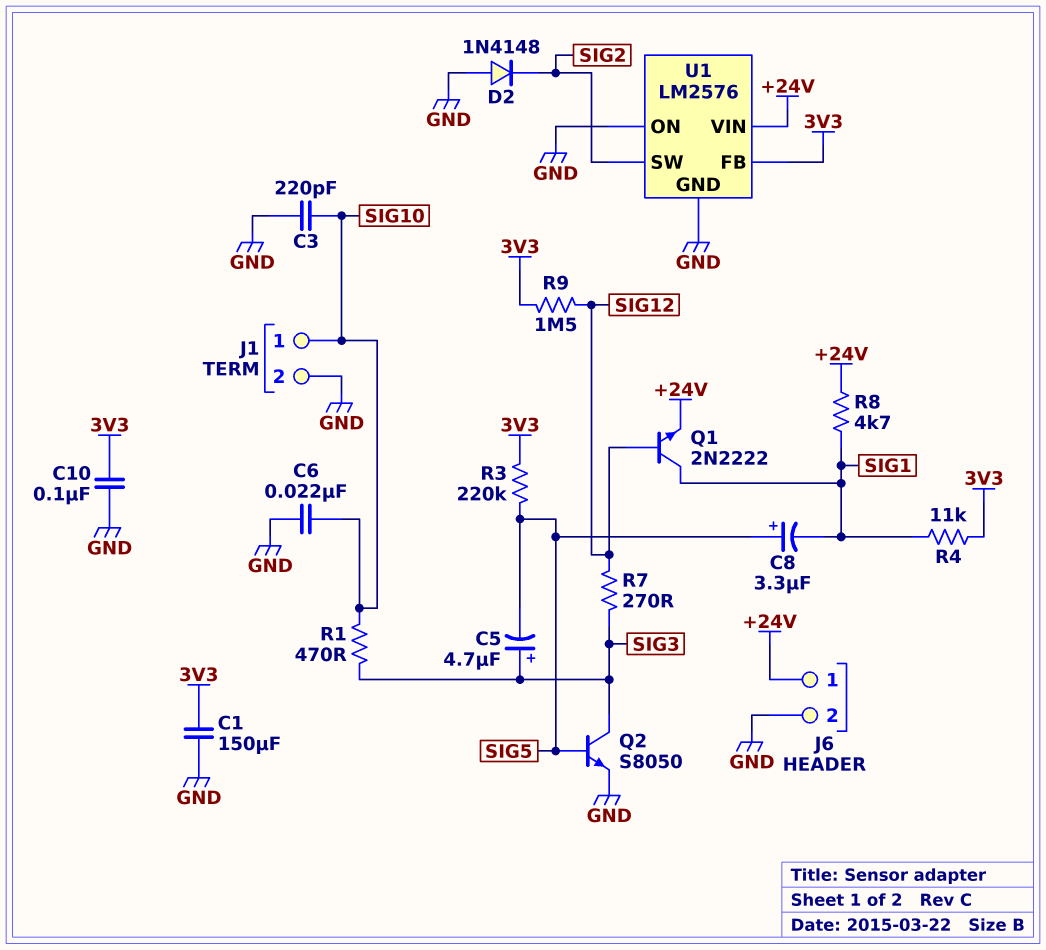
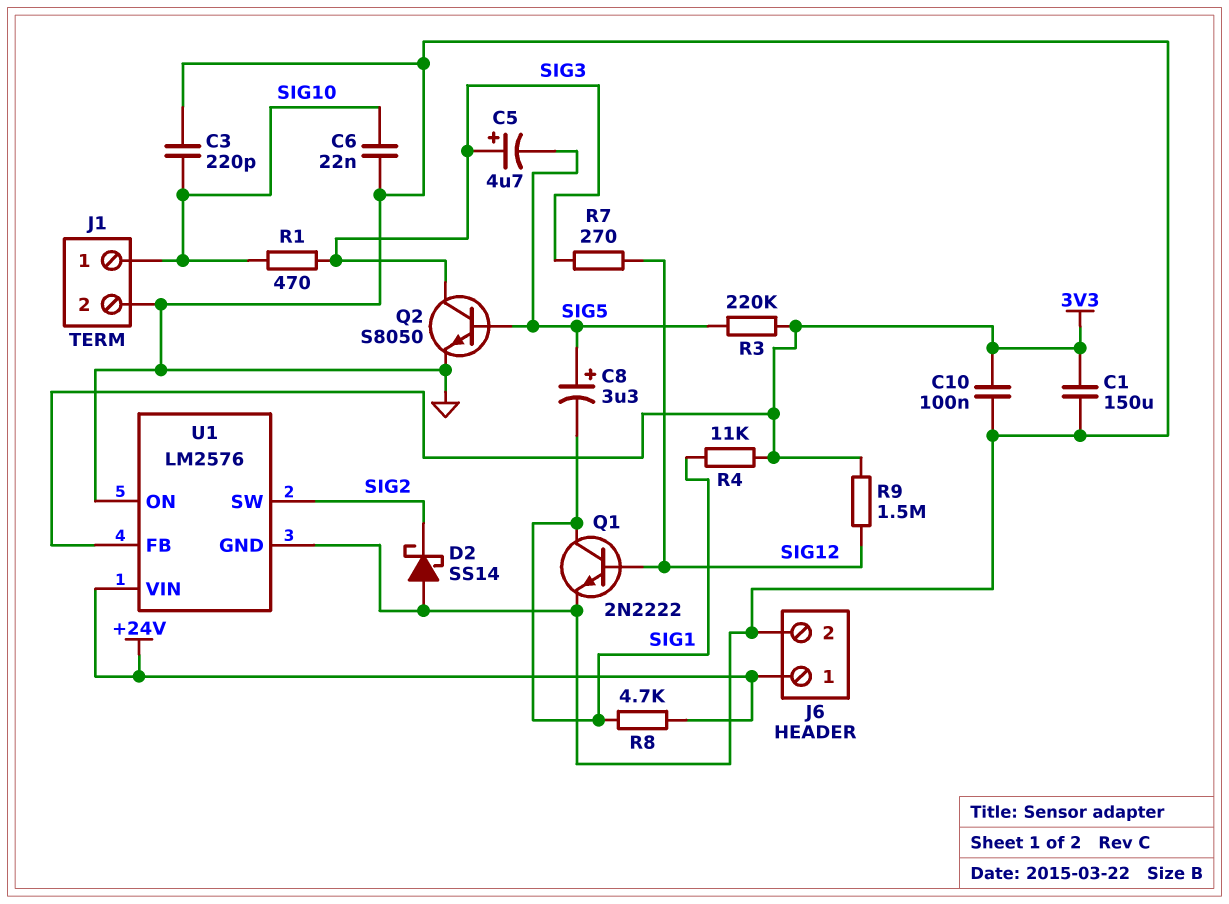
D2: diode 1N4148 (A GND, K SIG2) -> schottky SS14 (A GND, K SIG2)
Q1: NPN 2N2222 (B SIG12, C SIG1, E +24V) -> NPN 2N2222 (B SIG12, C SIG1, E GND)

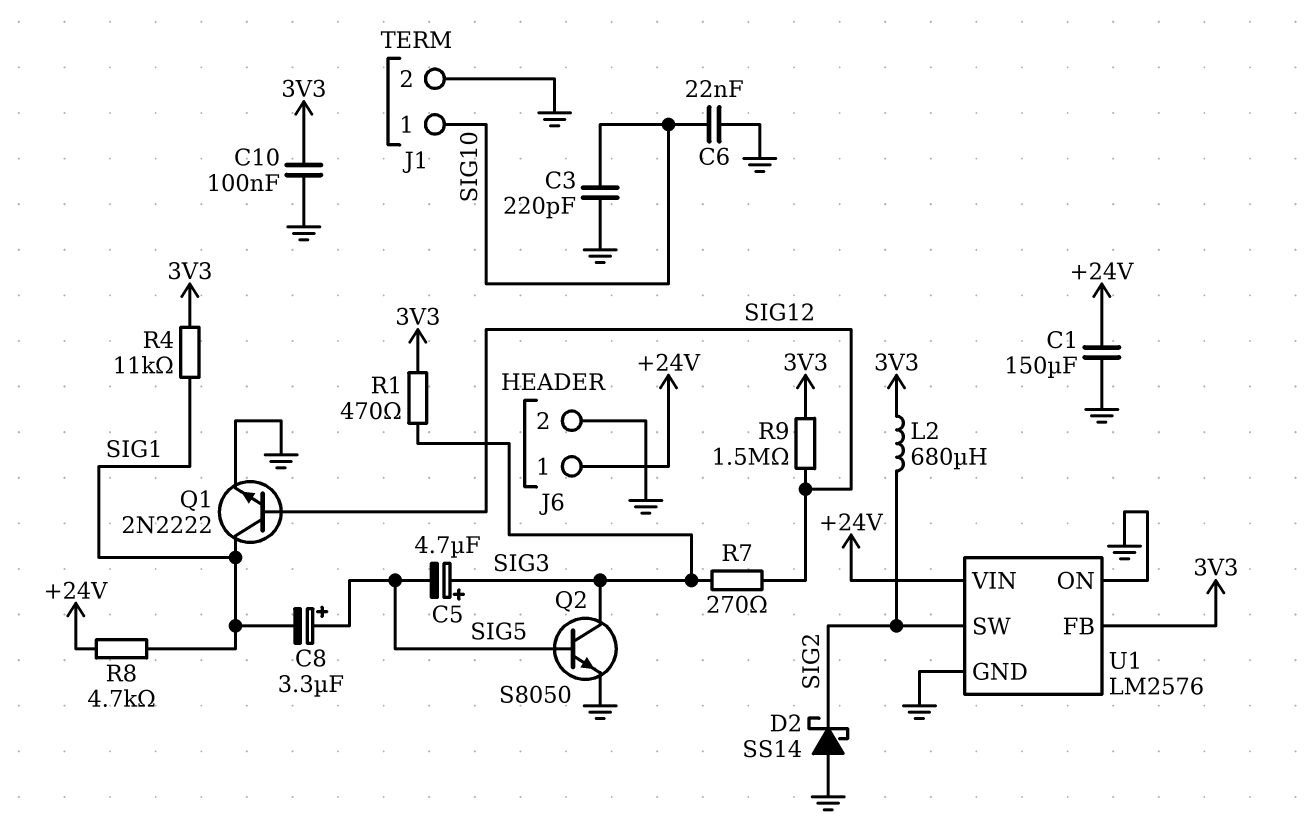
C1: 150uF (3V3, GND) -> 150uF (+24V, GND)
L2: none -> 680uH (3V3, SIG2)
R1: 470 (SIG3, SIG10) -> 470 (3V3, SIG3)
R3: 220k (3V3, SIG5) -> none

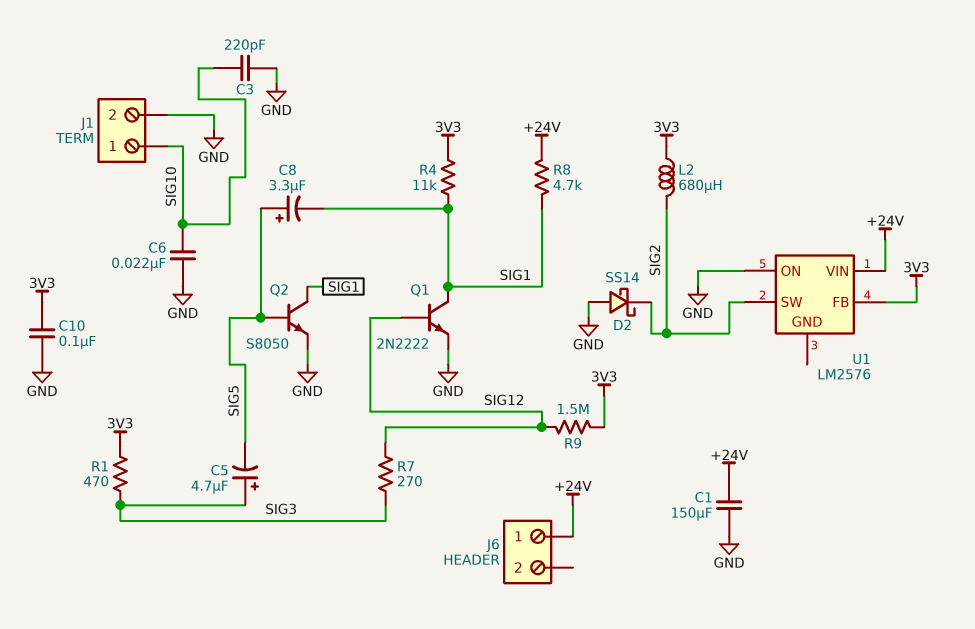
J6 pin 2: GND -> none
Q2: NPN S8050 (B SIG5, C SIG3, E GND) -> NPN S8050 (B SIG5, C SIG1, E GND)
U1 pin GND: GND -> none

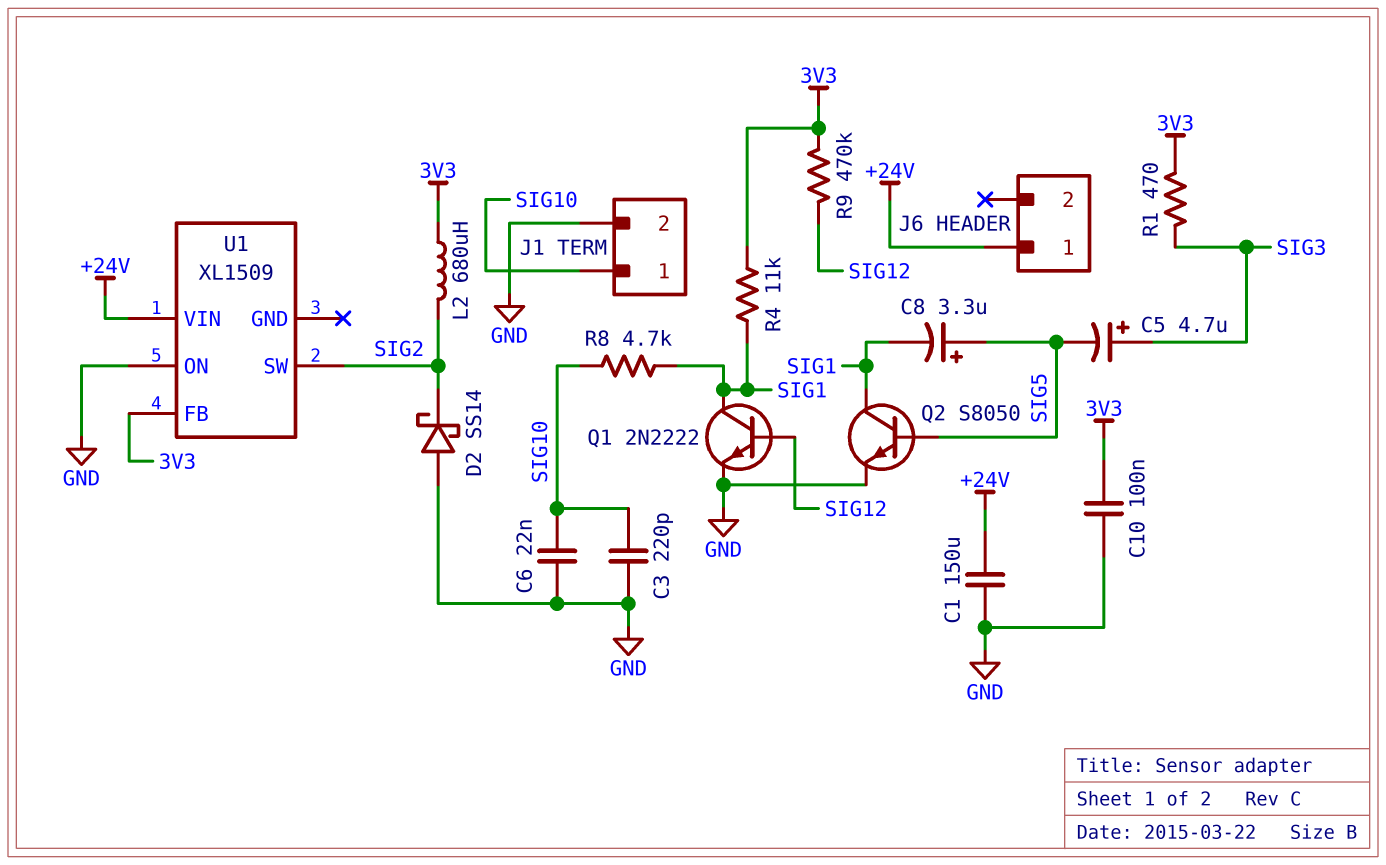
R7: 270 (SIG3, SIG12) -> none
R8: 4.7k (+24V, SIG1) -> 4.7k (SIG1, SIG10)
R9: 1.5M (3V3, SIG12) -> 470k (3V3, SIG12)
U1: LM2576 -> XL1509

